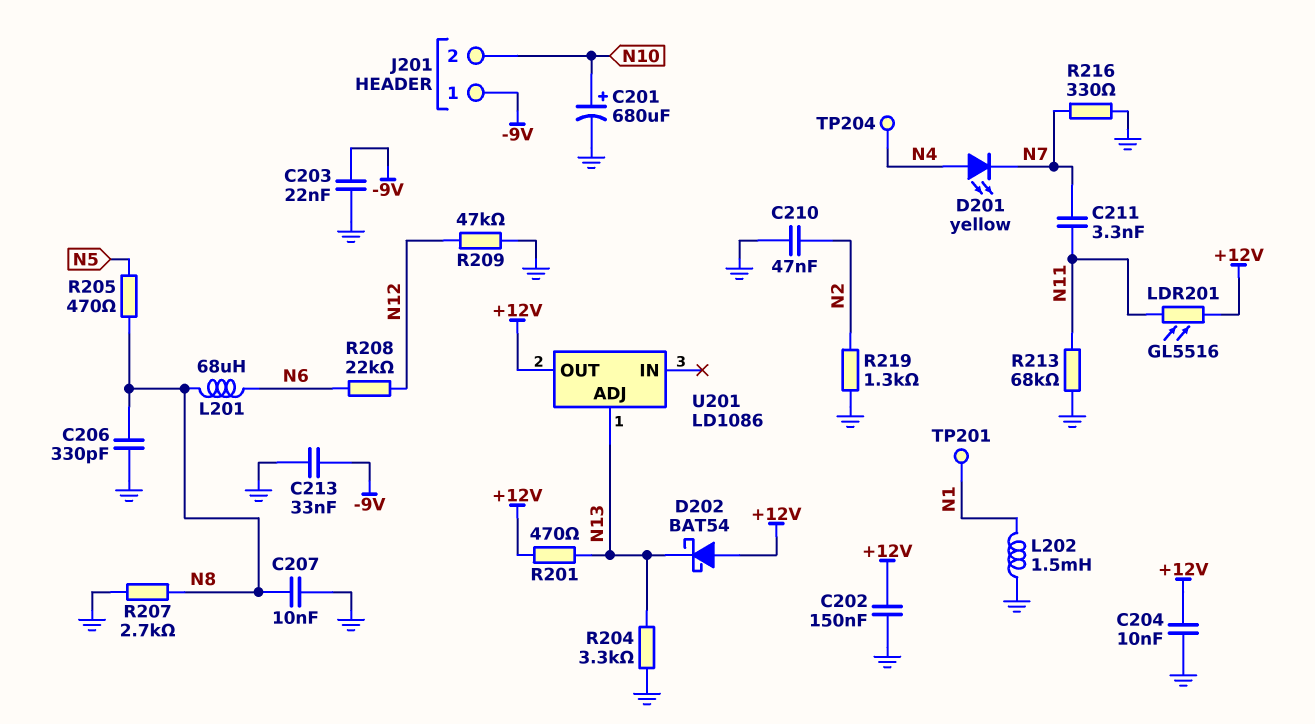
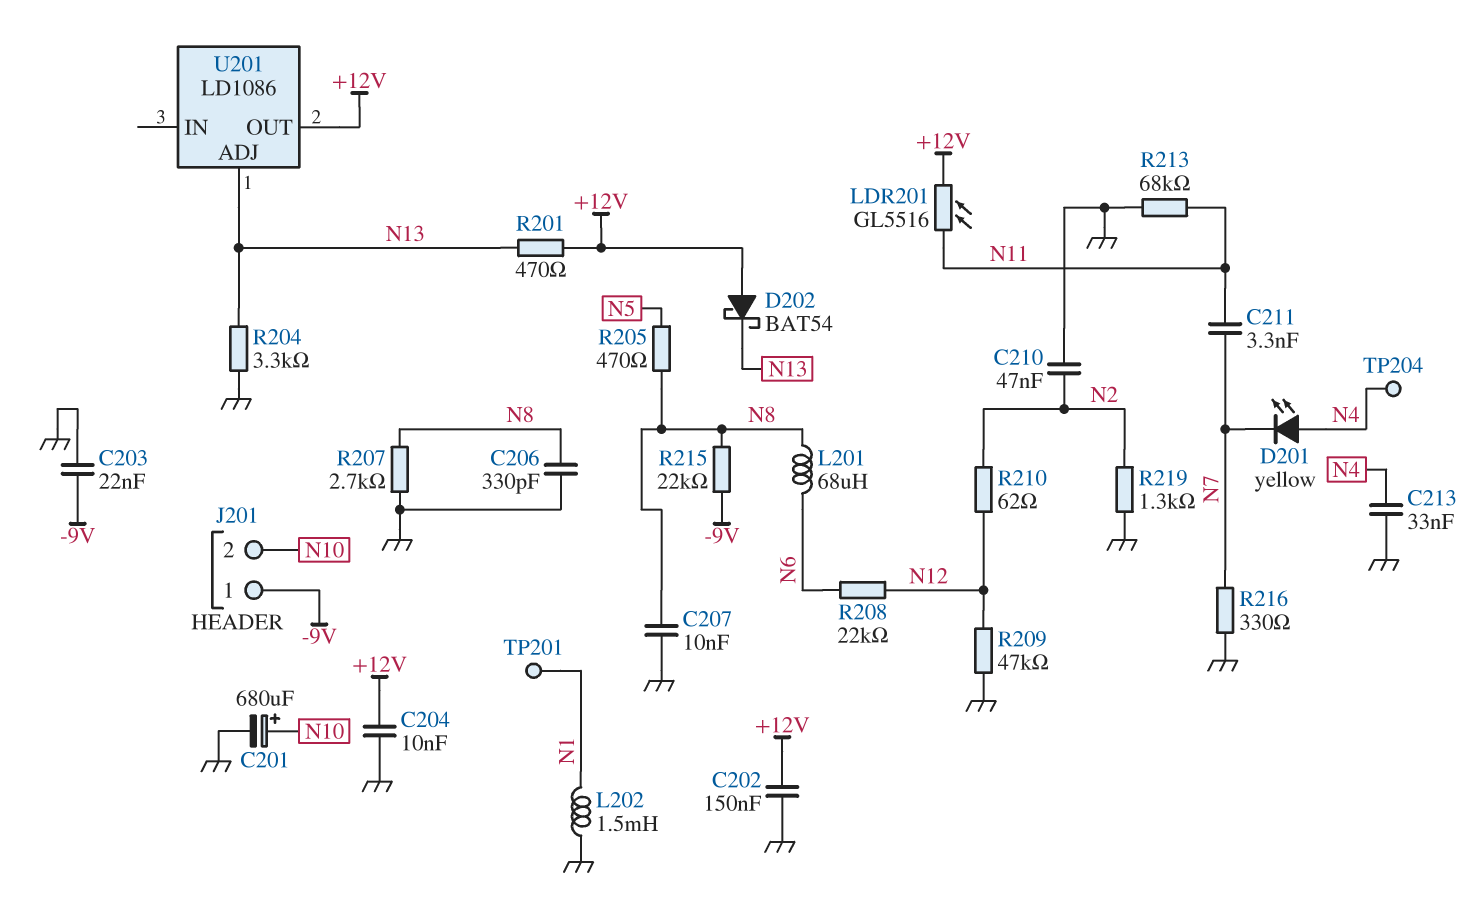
C213: 33nF (-9V, GND) -> 33nF (GND, N4)
R210: none -> 62 (N2, N12)
R215: none -> 22k (-9V, N8)

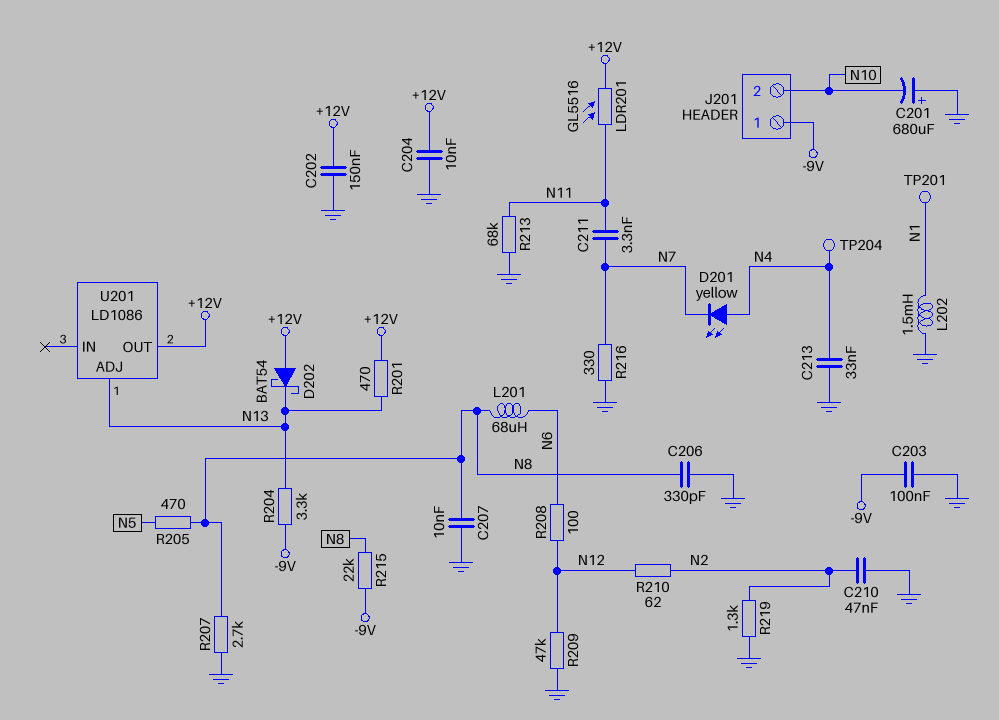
C201: 680uF (plus N10, minus GND) -> 680uF (plus GND, minus N10)
C203: 22nF (-9V, GND) -> 100nF (-9V, GND)
R204: 3.3k (GND, N13) -> 3.3k (-9V, N13)
R208: 22k (N6, N12) -> 100 (N6, N12)

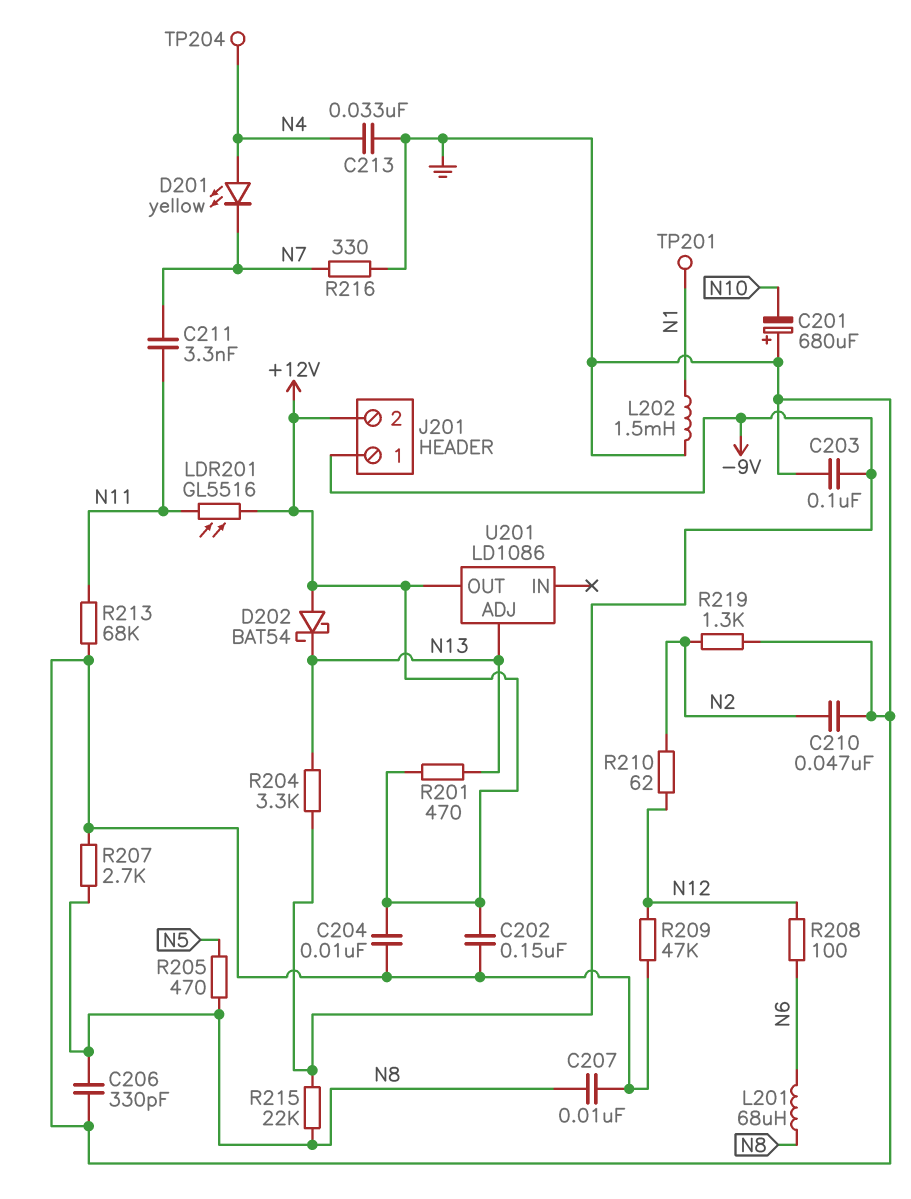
J201 pin 2: N10 -> +12V

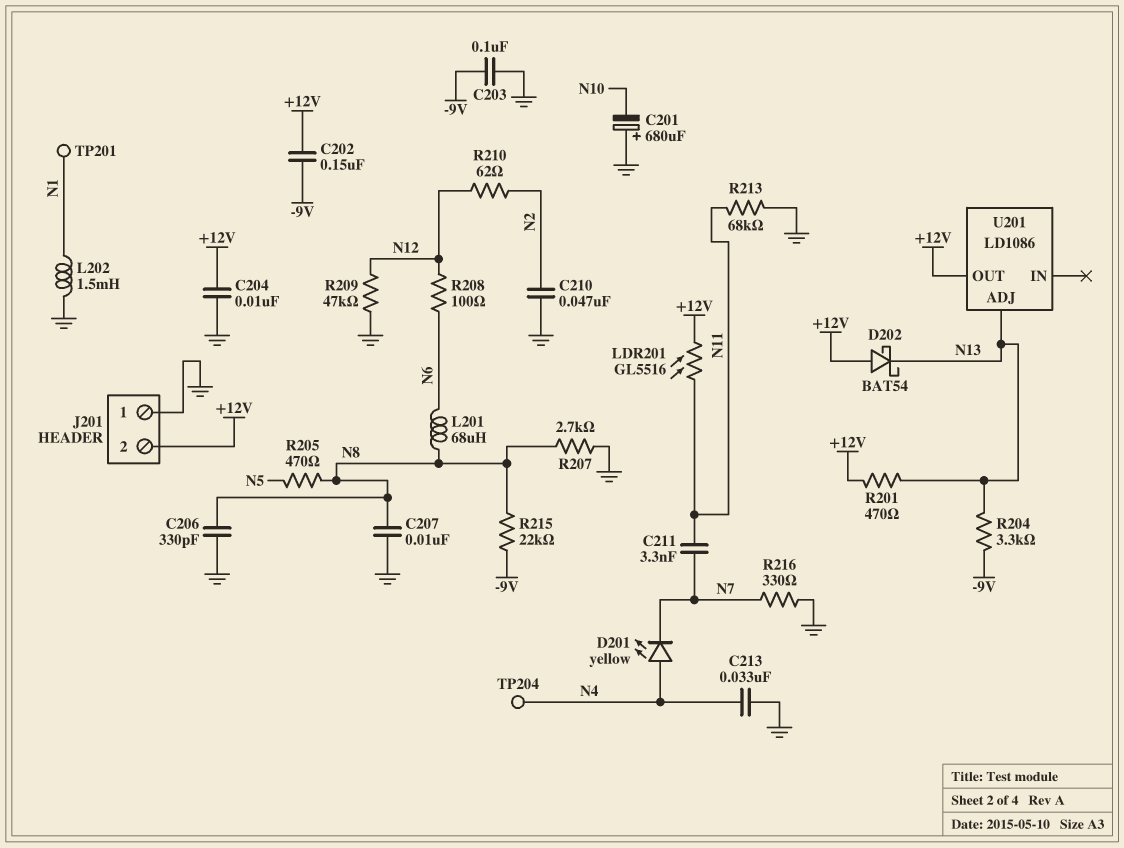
C202: 150nF (+12V, GND) -> 150nF (+12V, -9V)
J201 pin 1: -9V -> GND
R219: 1.3k (GND, N2) -> none

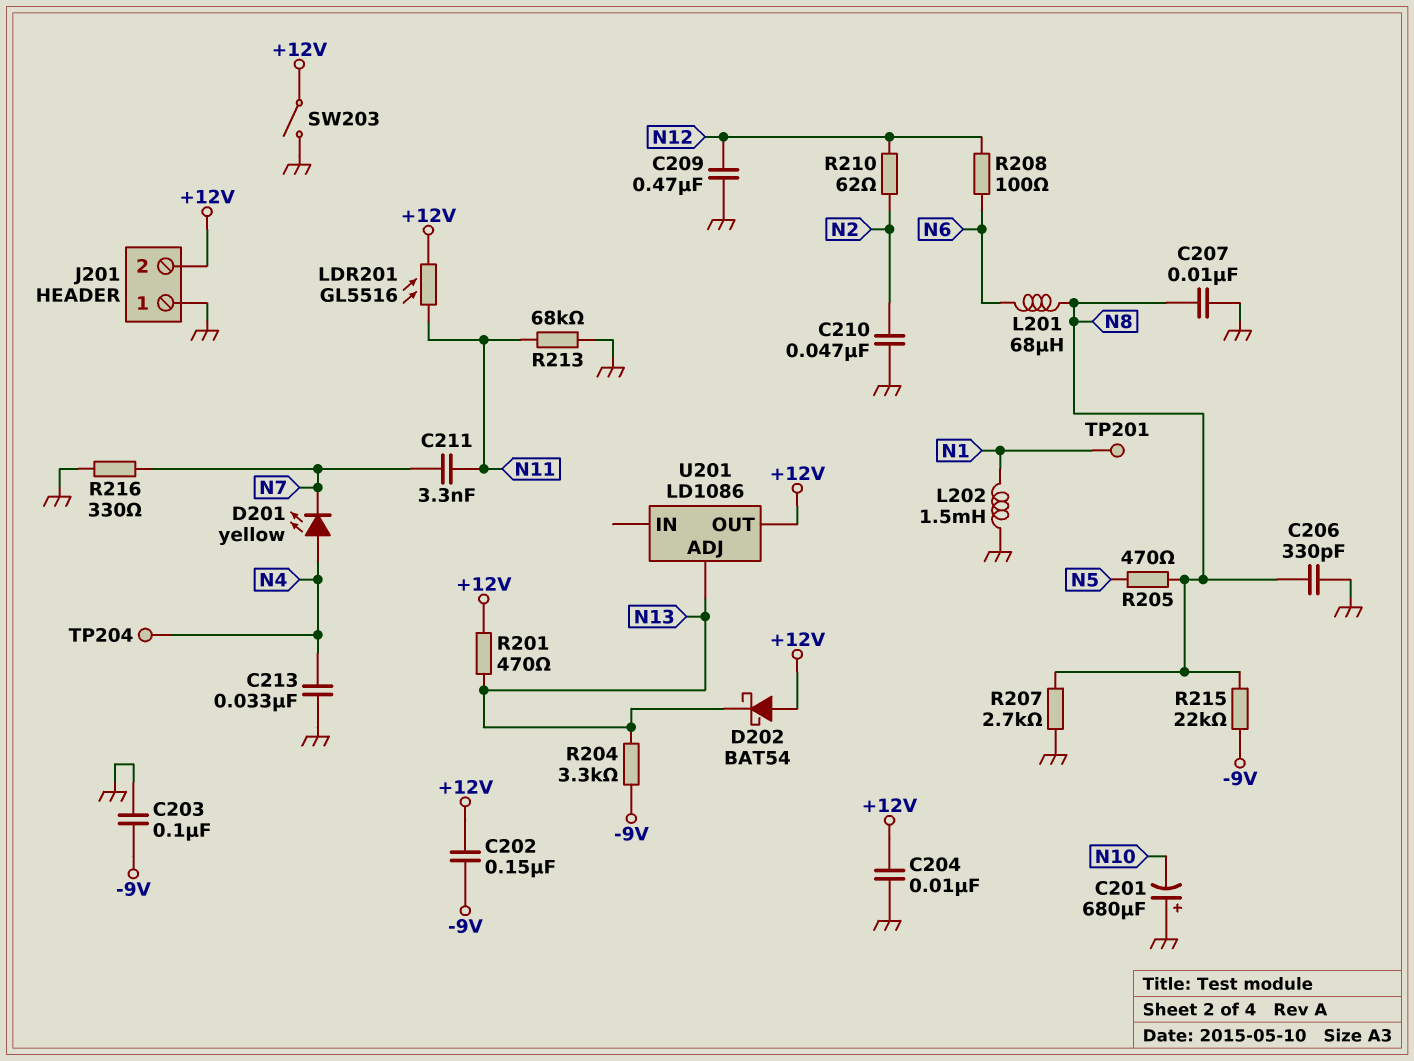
C209: none -> 470nF (GND, N12)
R209: 47k (GND, N12) -> none
SW203: none -> switch (+12V, GND)

